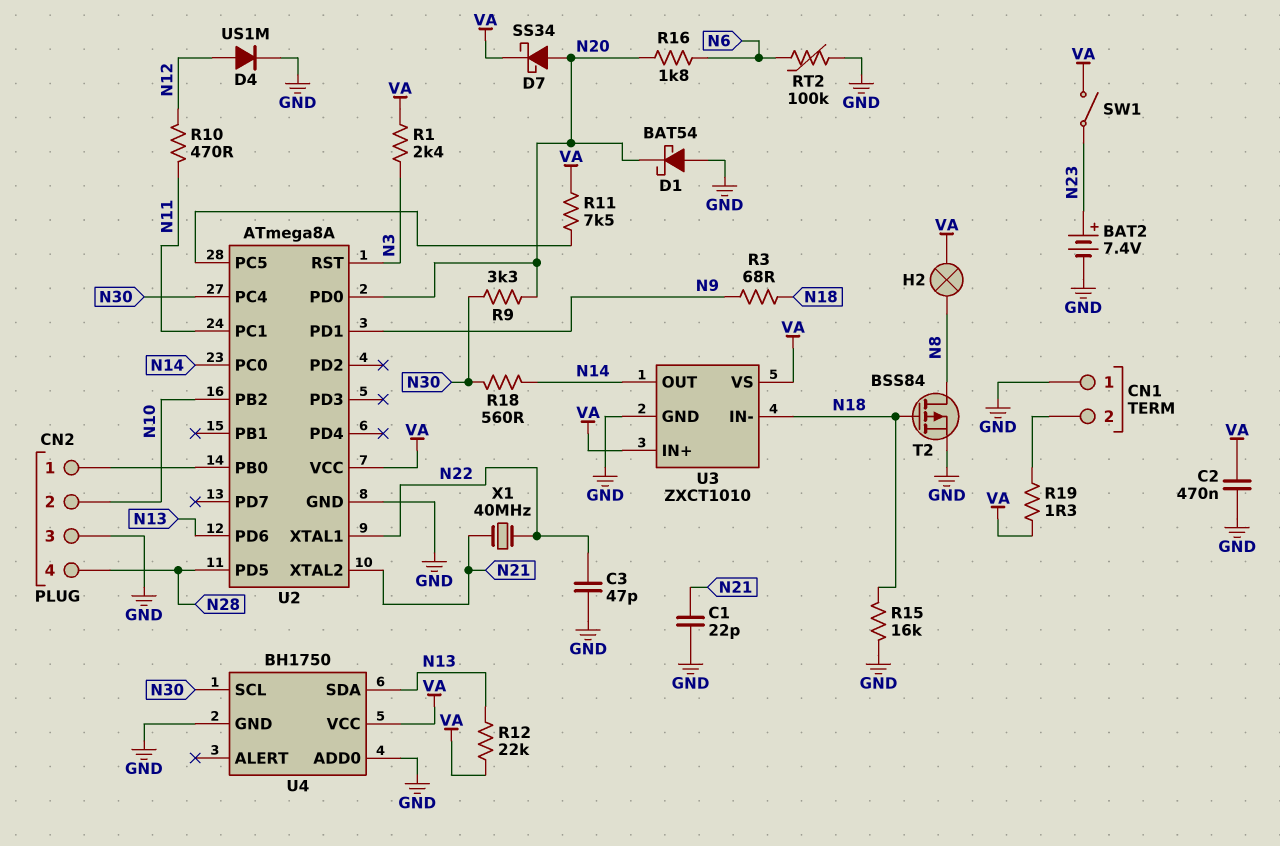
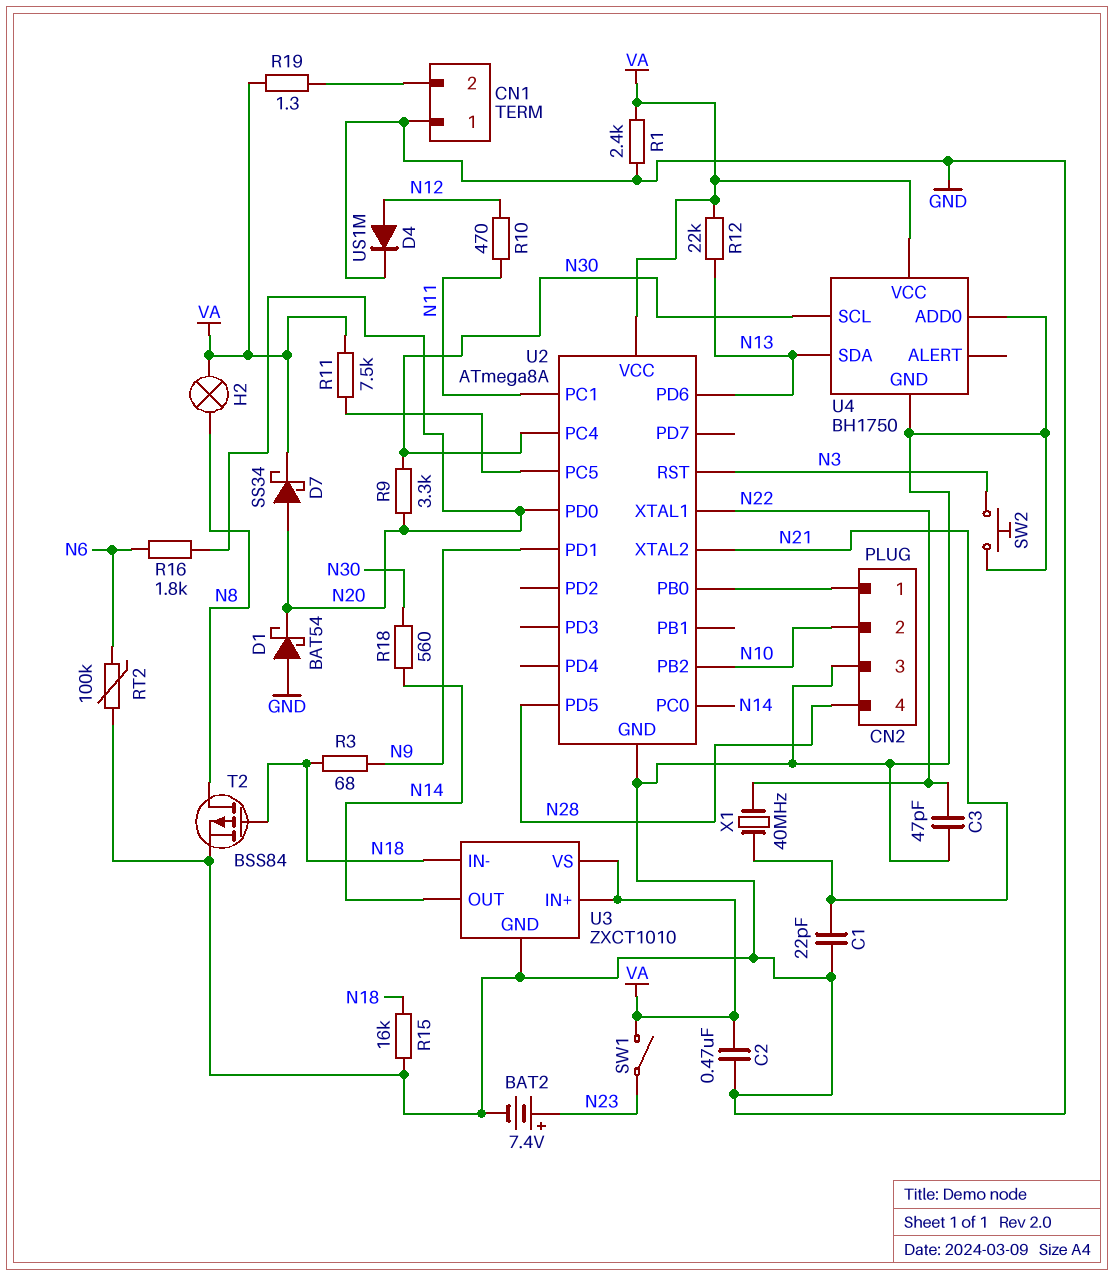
R1: 2.4k (N3, VA) -> 2.4k (GND, VA)
SW2: none -> button (GND, N3)

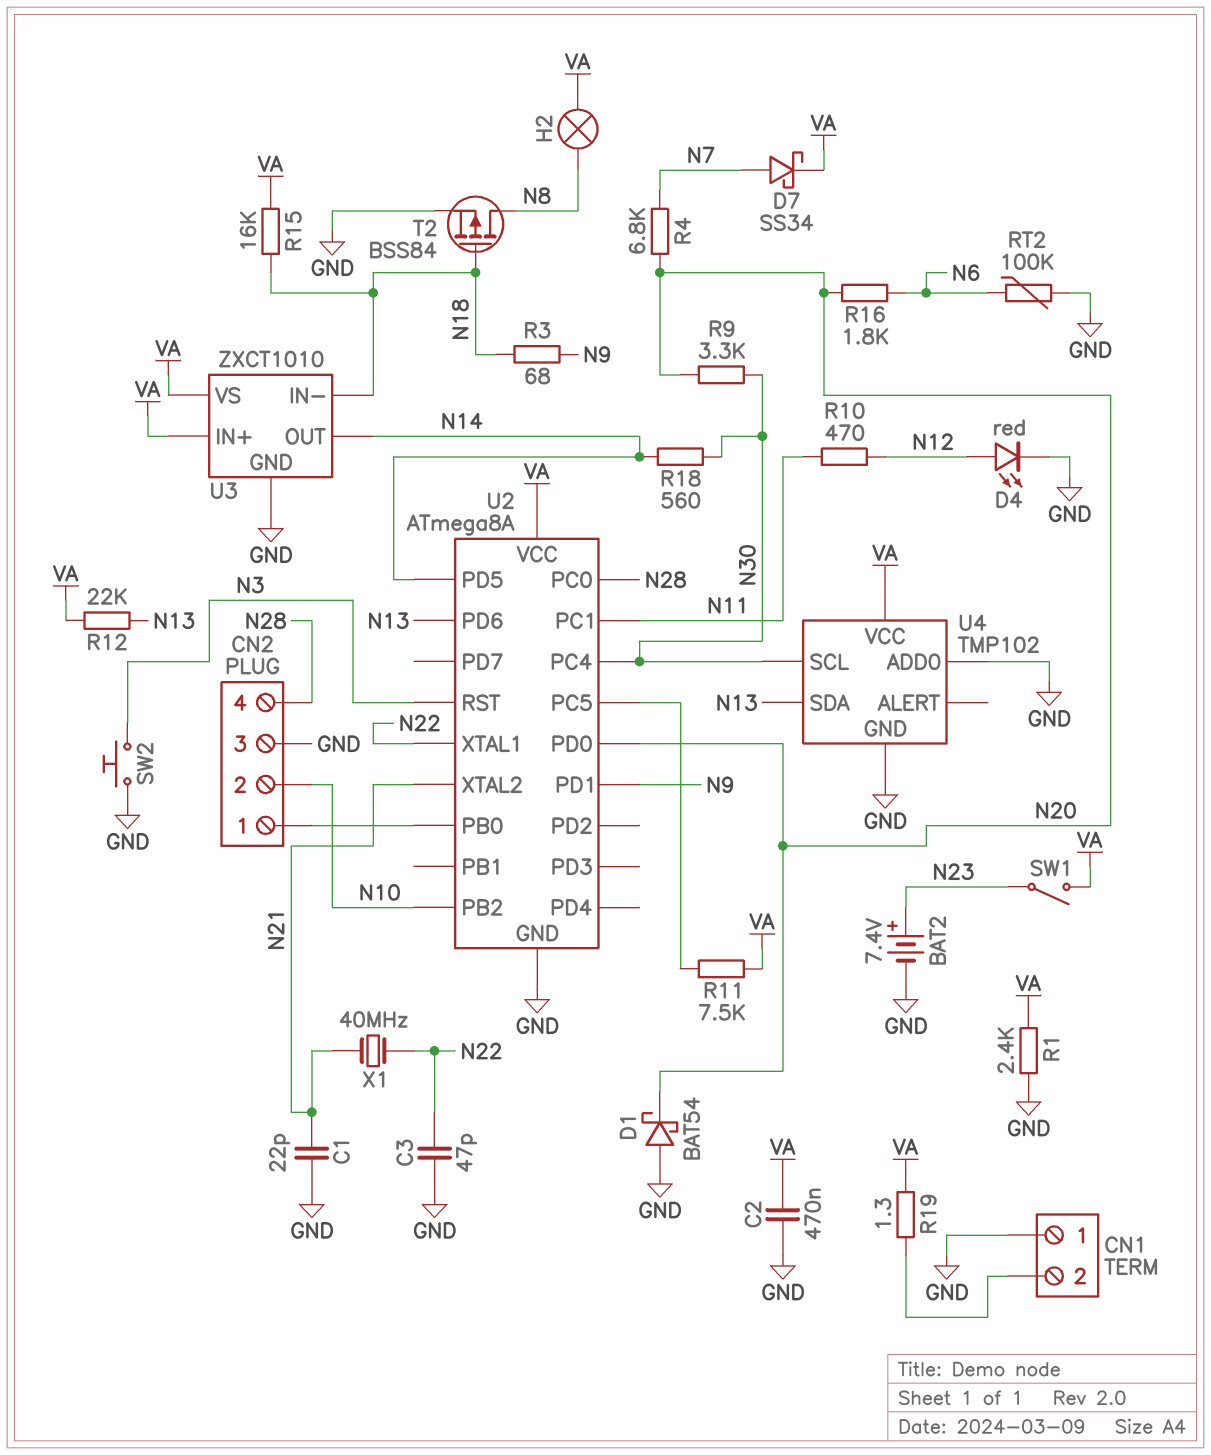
D4: diode US1M (A N12, K GND) -> LED red (A N12, K GND)
D7: schottky SS34 (A N20, K VA) -> schottky SS34 (A N7, K VA)
R4: none -> 6.8k (N7, N20)
R15: 16k (GND, N18) -> 16k (N18, VA)
U2 pin PC0: N14 -> N28
U2 pin PD5: N28 -> N14
U4: BH1750 -> TMP102

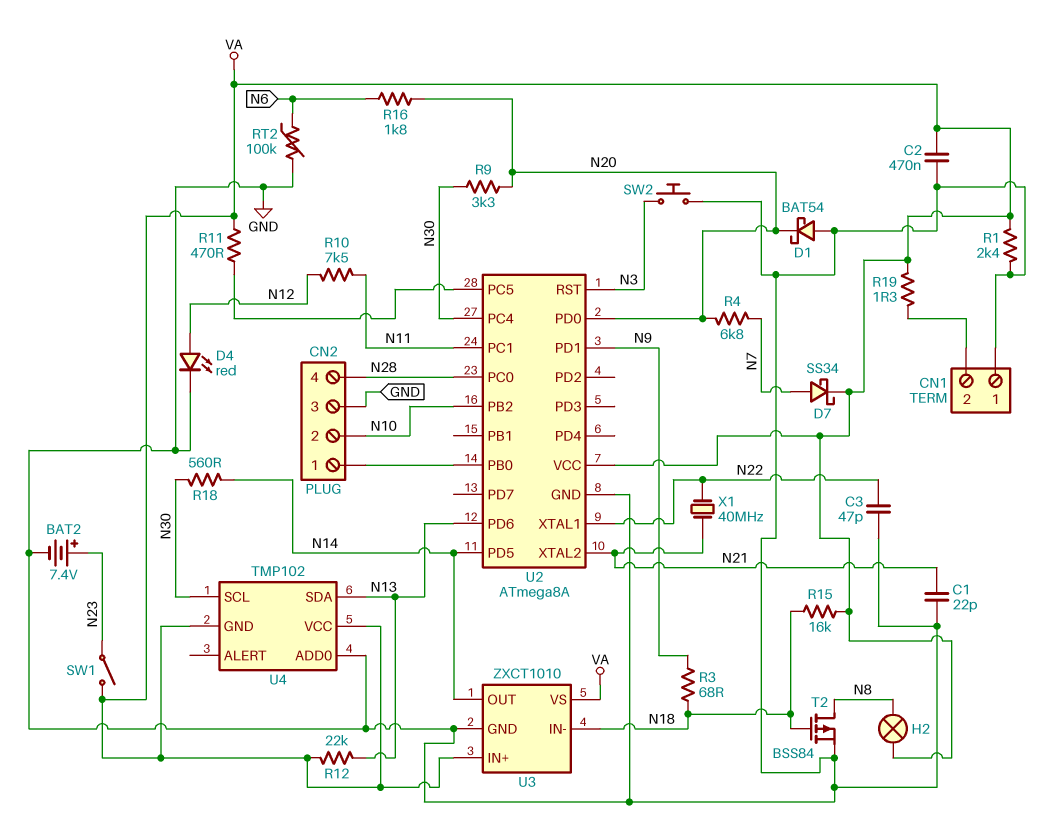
R10: 470 (N11, N12) -> 7.5k (N11, N12)
R11: 7.5k (U2/PC5, VA) -> 470 (U2/PC5, VA)
U4 pin GND: GND -> VA

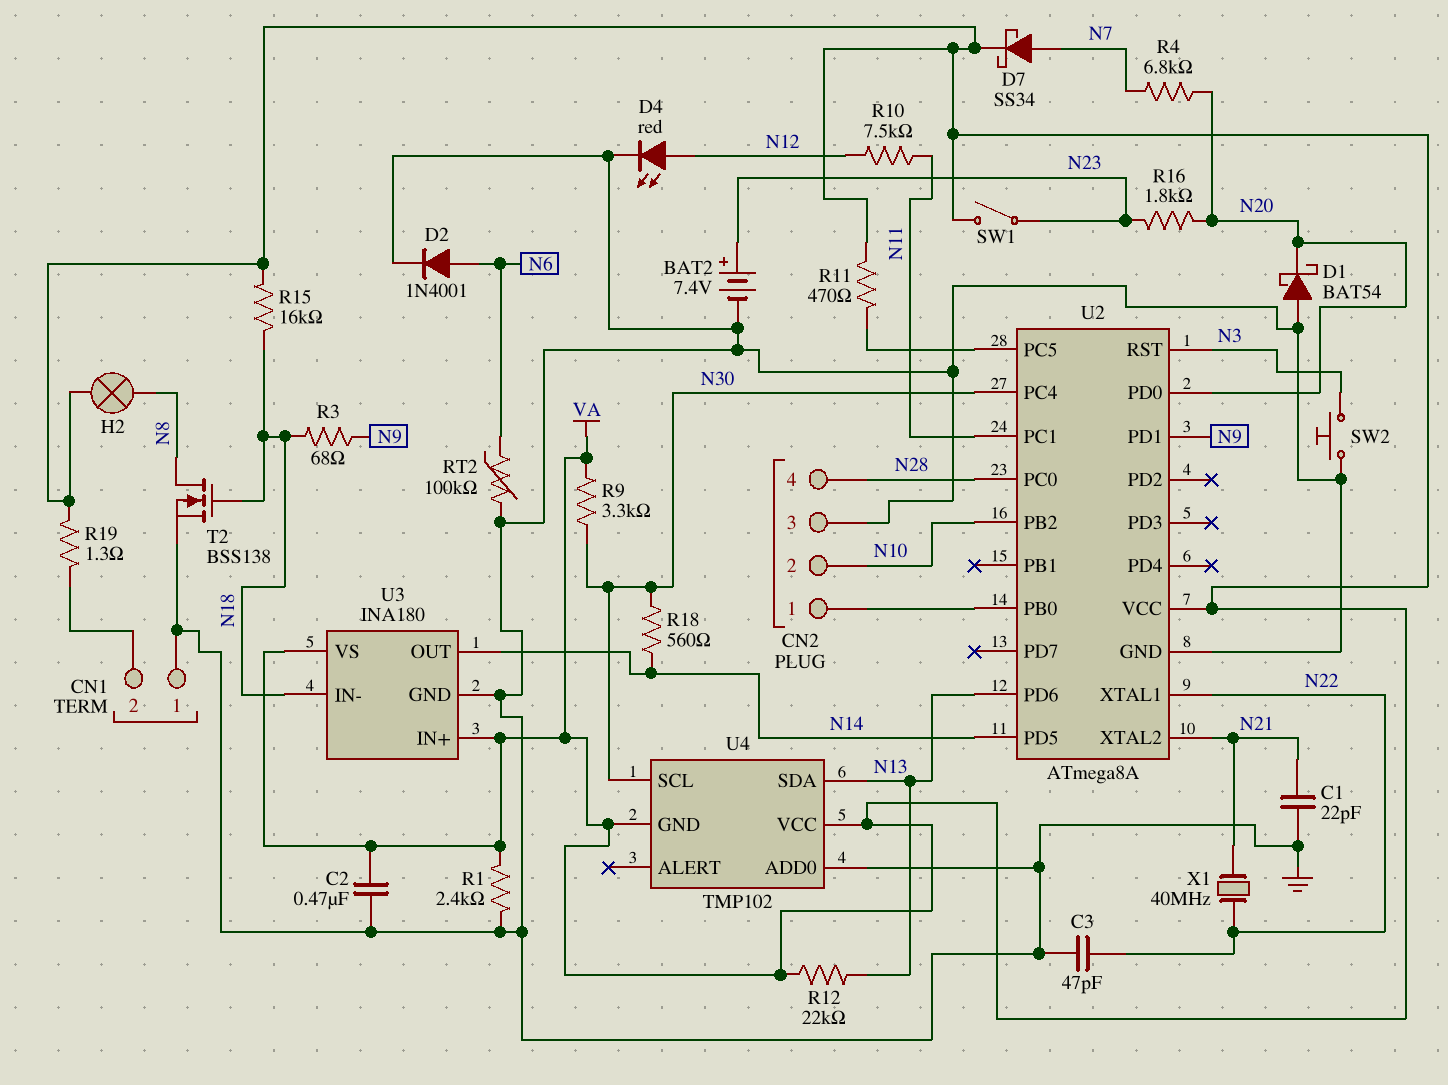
D2: none -> diode 1N4001 (A N6, K GND)
R9: 3.3k (N20, N30) -> 3.3k (N30, VA)
R16: 1.8k (N6, N20) -> 1.8k (N20, N23)
T2: PMOS BSS84 (G N18, D N8, S GND) -> NMOS BSS138 (G N18, D N8, S GND)
U3: ZXCT1010 -> INA180

